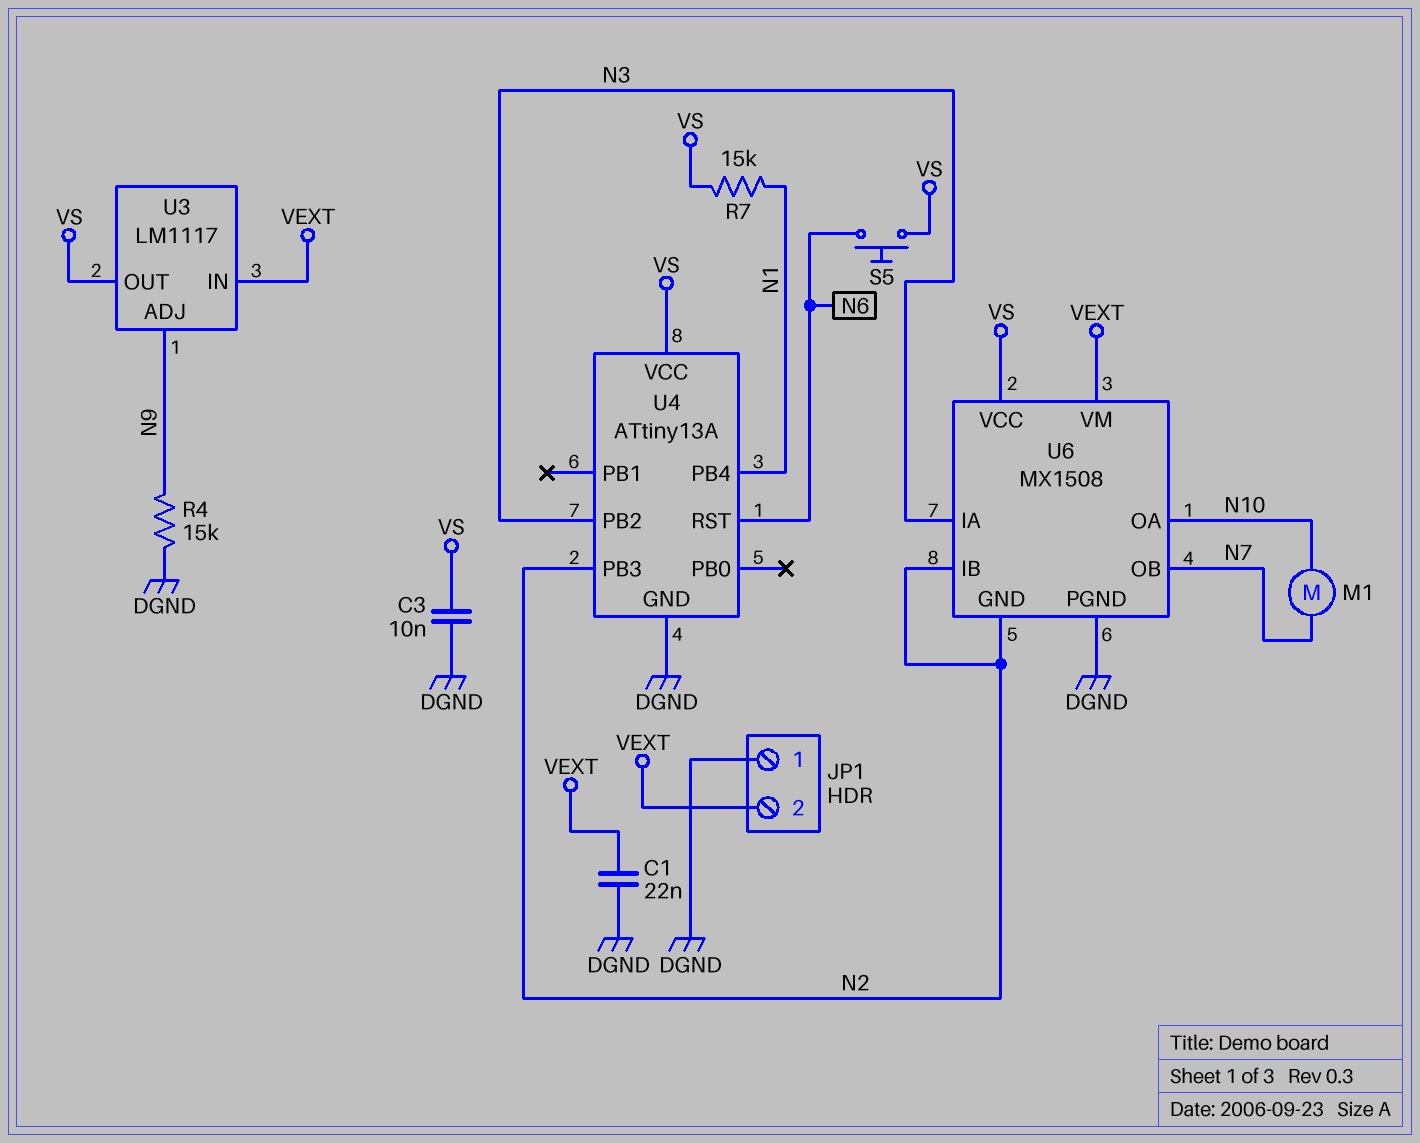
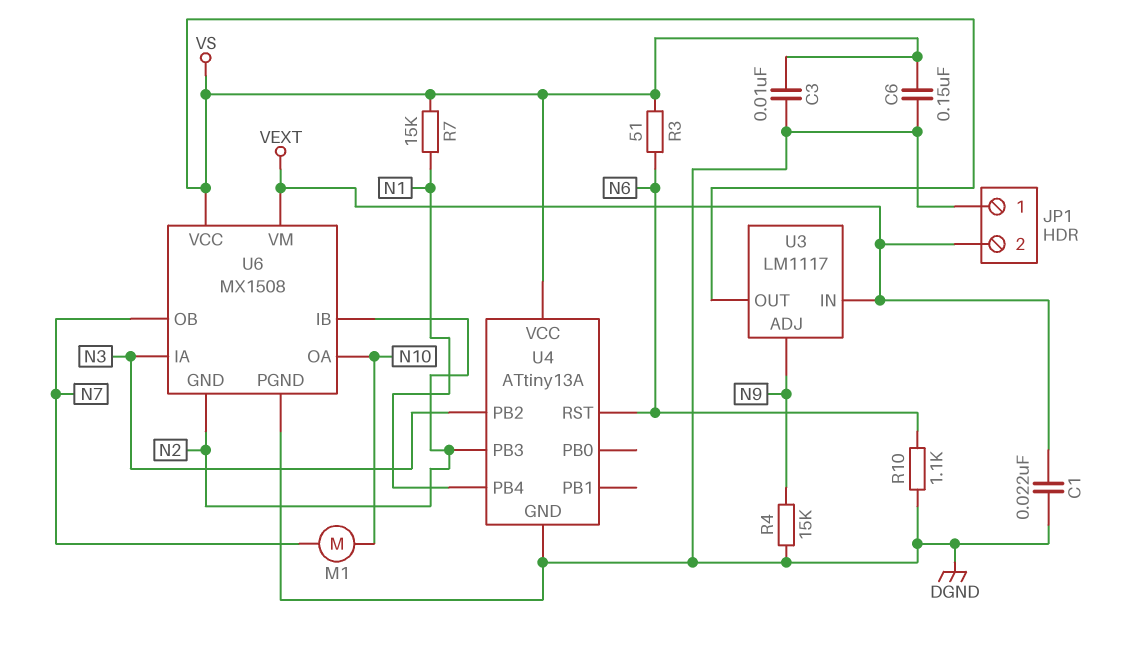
C6: none -> 150nF (DGND, VS)
R3: none -> 51 (N6, VS)
R10: none -> 1.1k (DGND, N6)
S5: button (N6, VS) -> none

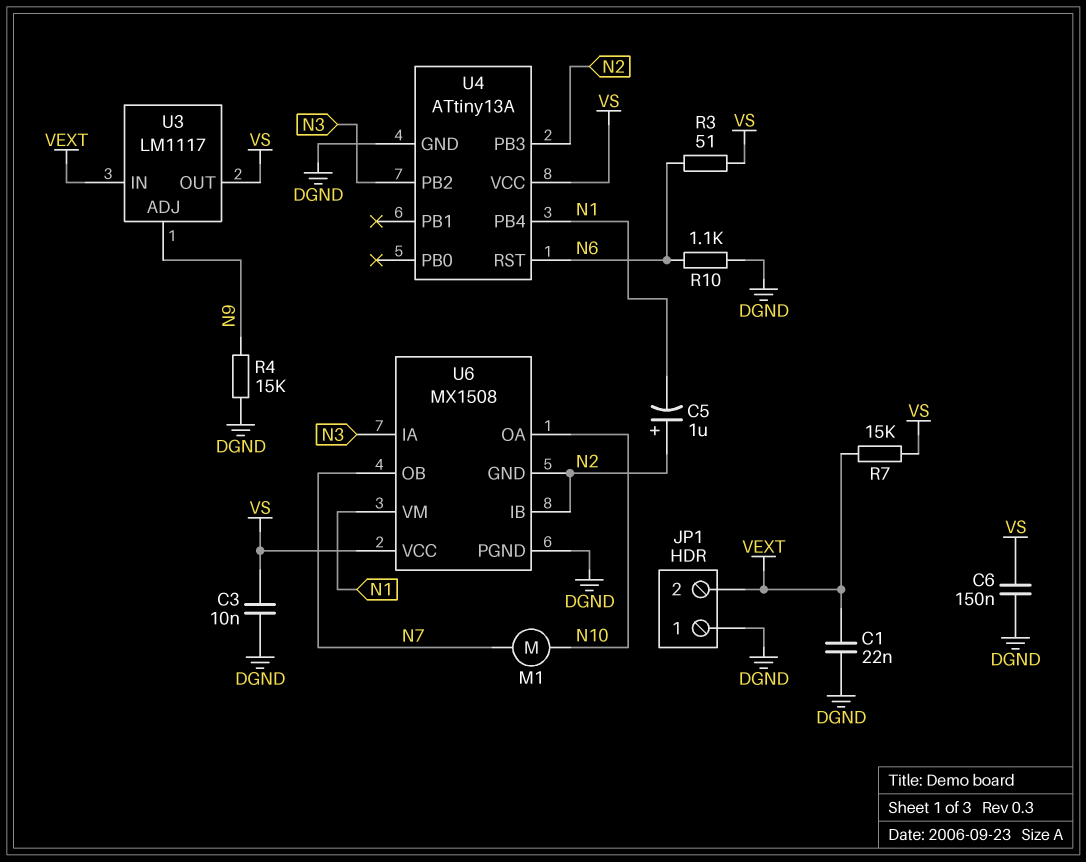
C5: none -> 1uF (plus N2, minus N1)
R7: 15k (N1, VS) -> 15k (VEXT, VS)
U6 pin VM: VEXT -> N1

